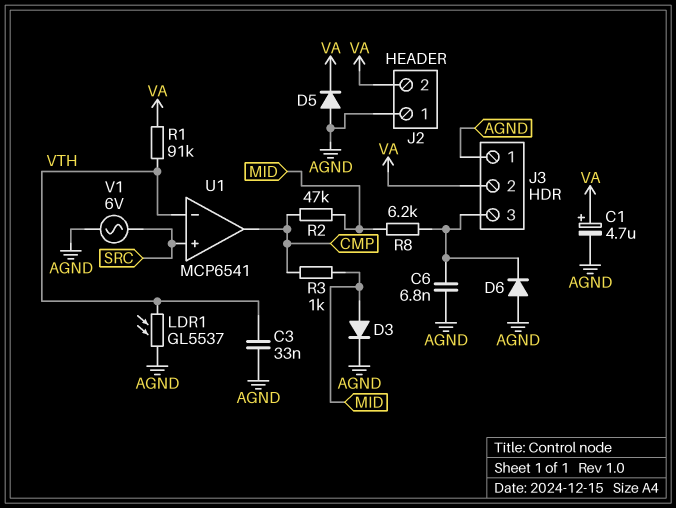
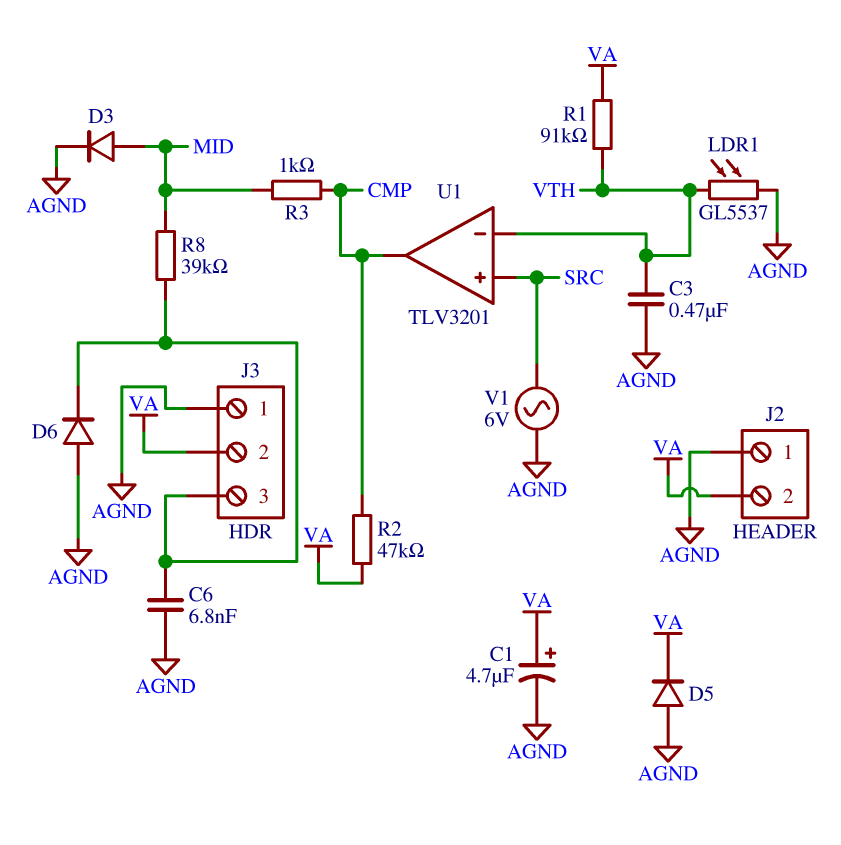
C3: 33nF (AGND, VTH) -> 470nF (AGND, VTH)
R2: 47k (CMP, MID) -> 47k (CMP, VA)
R8: 6.2k (J3/3, MID) -> 39k (J3/3, MID)
U1: MCP6541 -> TLV3201

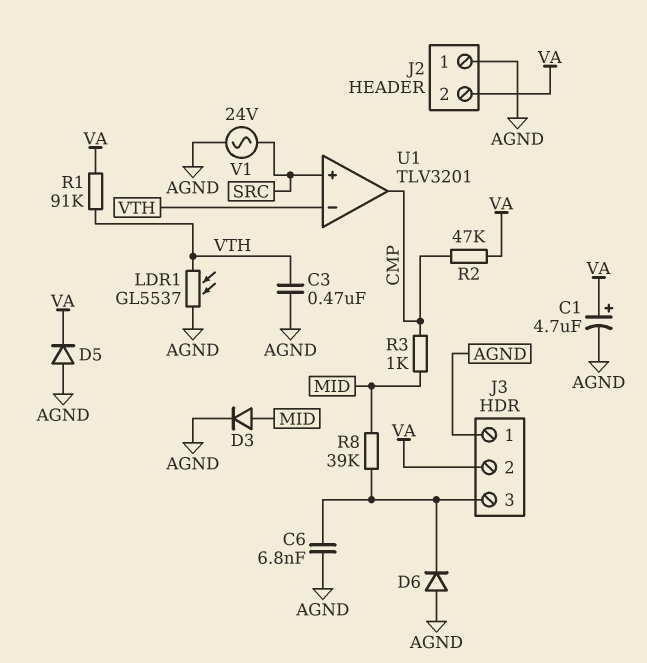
V1: AC 6V (AGND, SRC) -> AC 24V (AGND, SRC)

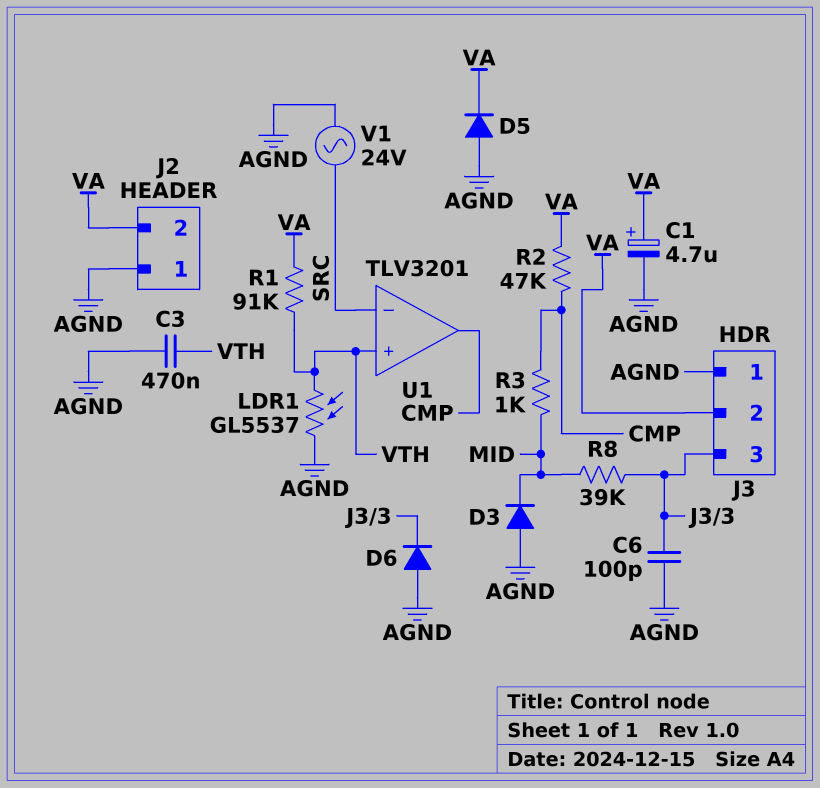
C6: 6.8nF (AGND, J3/3) -> 100pF (AGND, J3/3)
D3: diode (A MID, K AGND) -> diode (A AGND, K MID)
U1 pin in+: SRC -> VTH
U1 pin in-: VTH -> SRC

